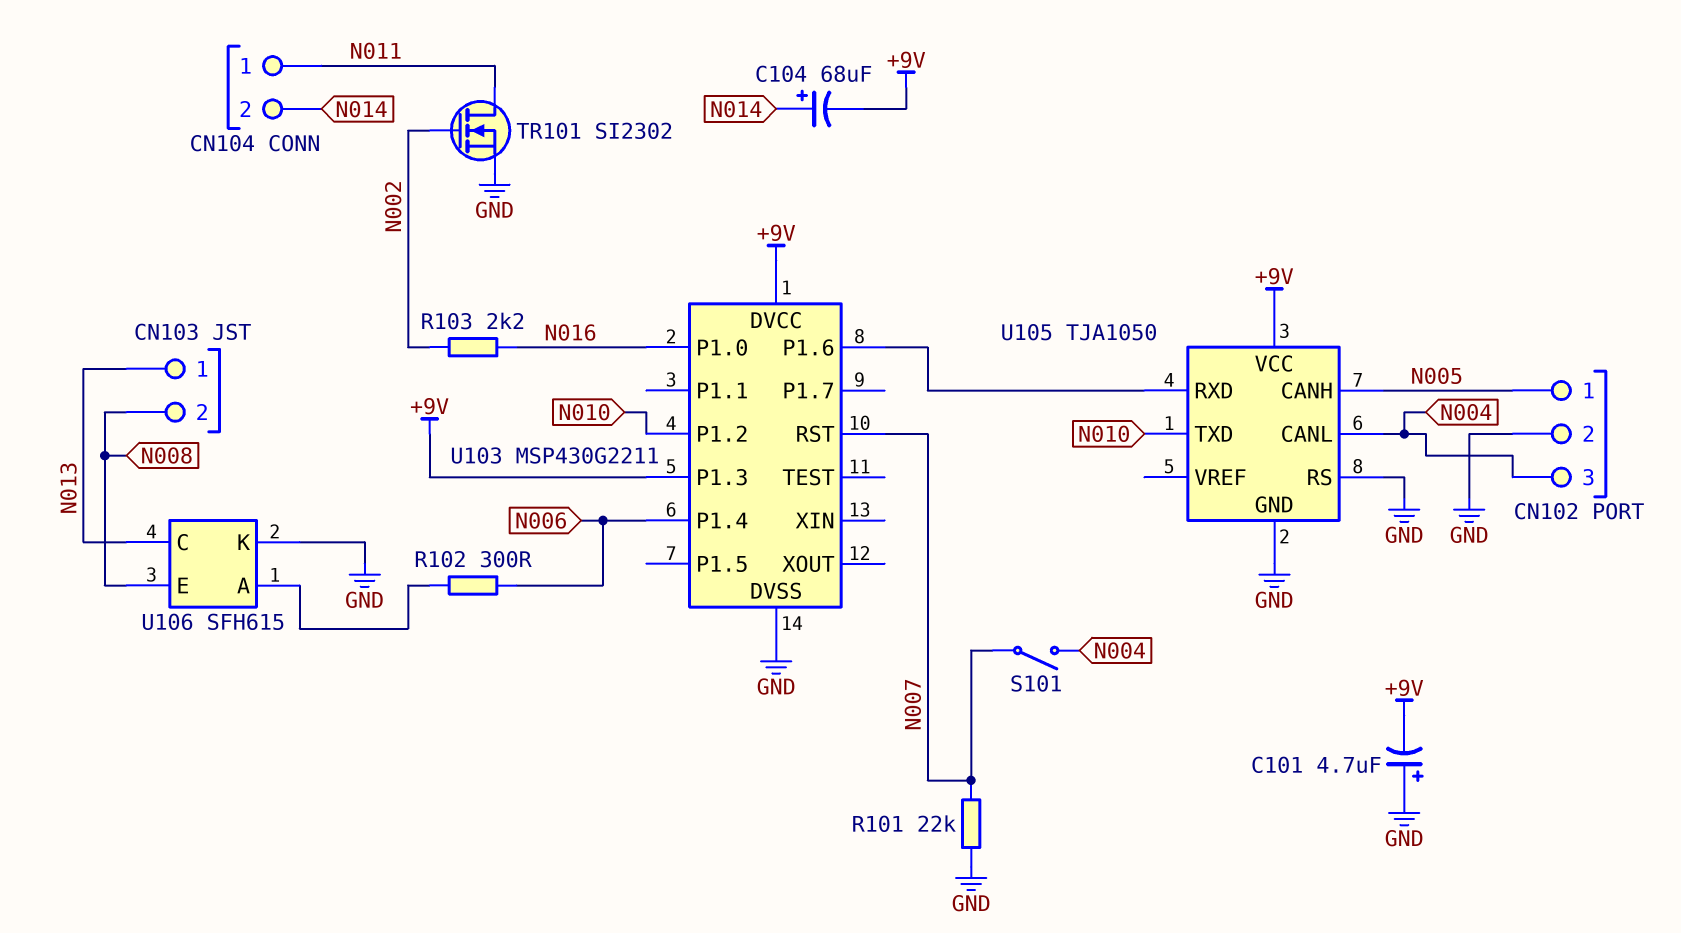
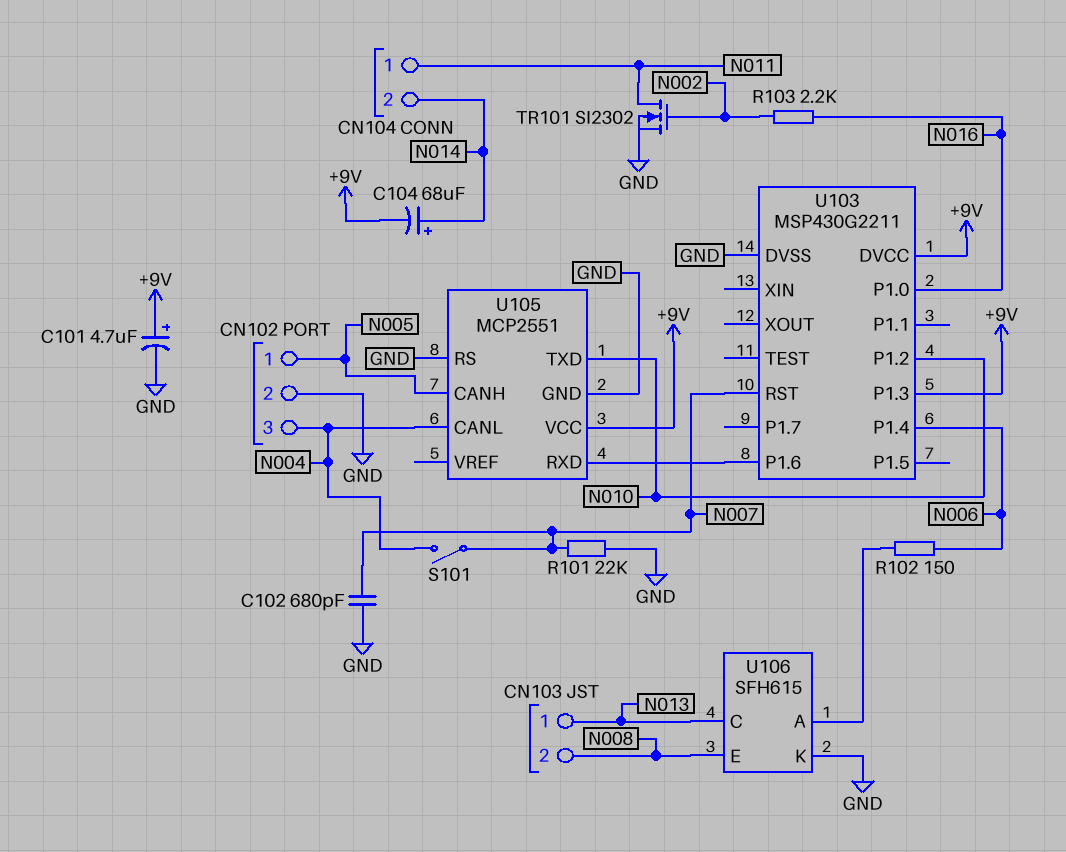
C101: 4.7uF (plus GND, minus +9V) -> 4.7uF (plus +9V, minus GND)
C102: none -> 680pF (GND, N007)
R102: 300 (N006, U106/A) -> 150 (N006, U106/A)
U105: TJA1050 -> MCP2551

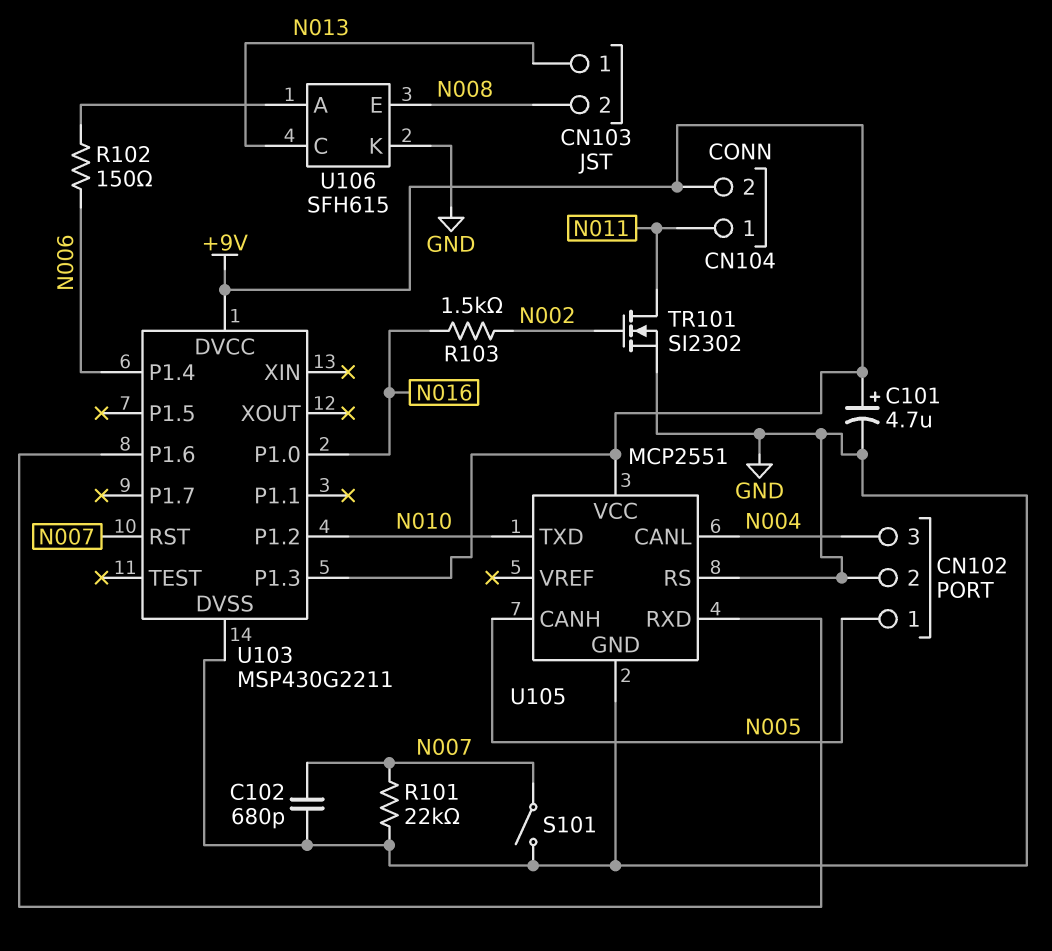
C104: 68uF (plus N014, minus +9V) -> none
CN104 pin 2: N014 -> +9V
R103: 2.2k (N002, N016) -> 1.5k (N002, N016)
S101: switch (N004, N007) -> switch (GND, N007)

